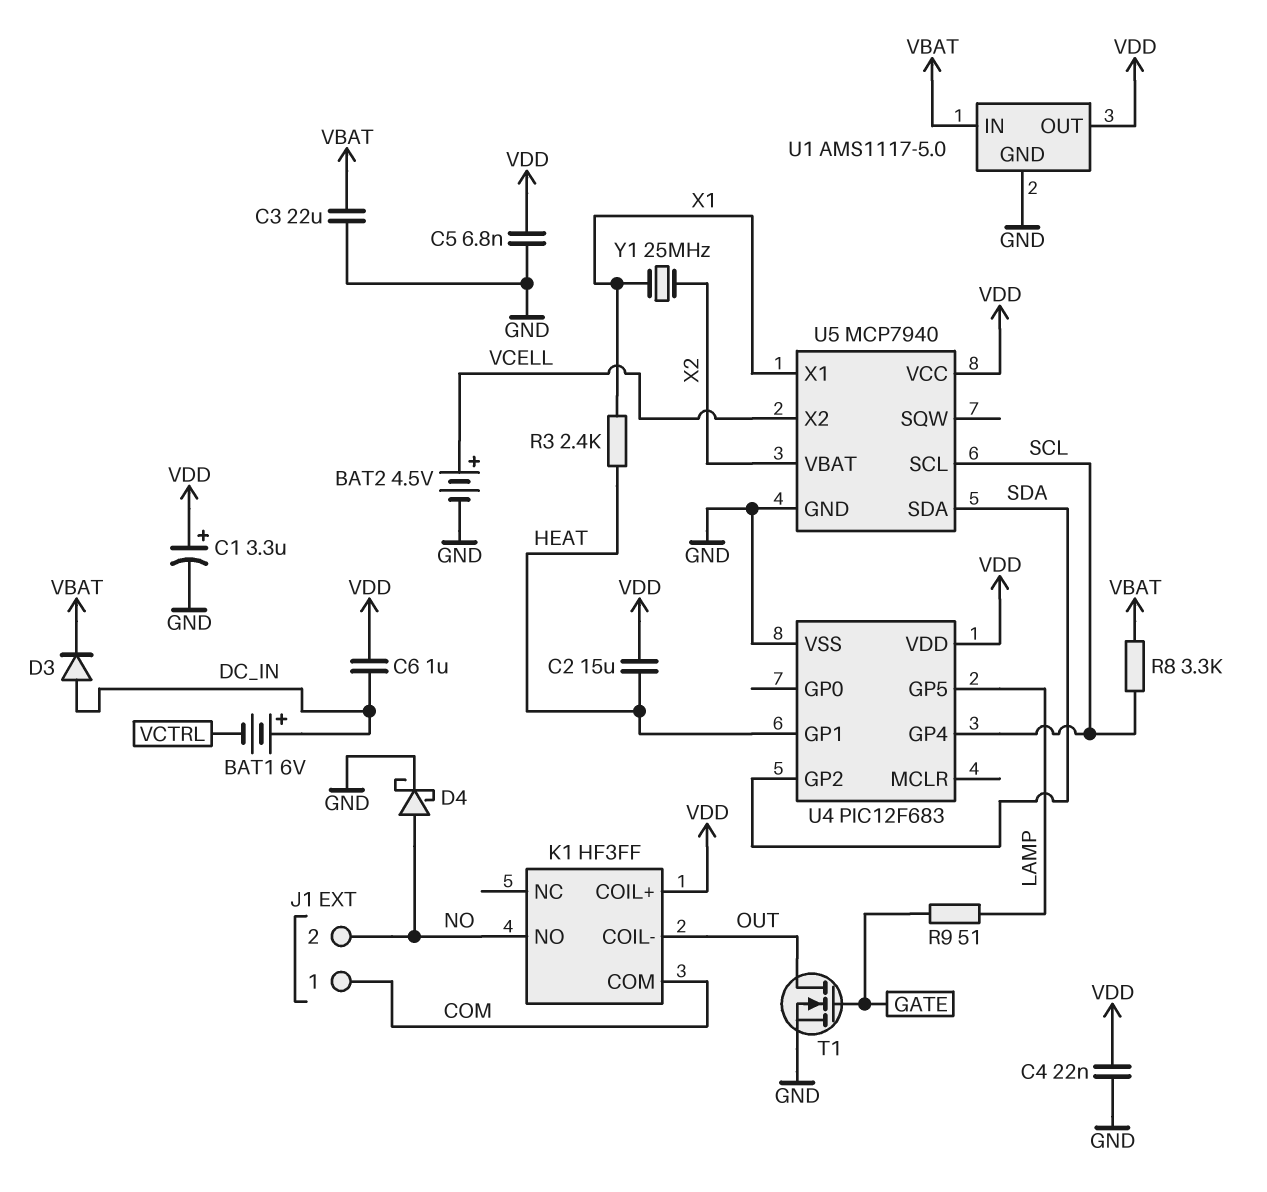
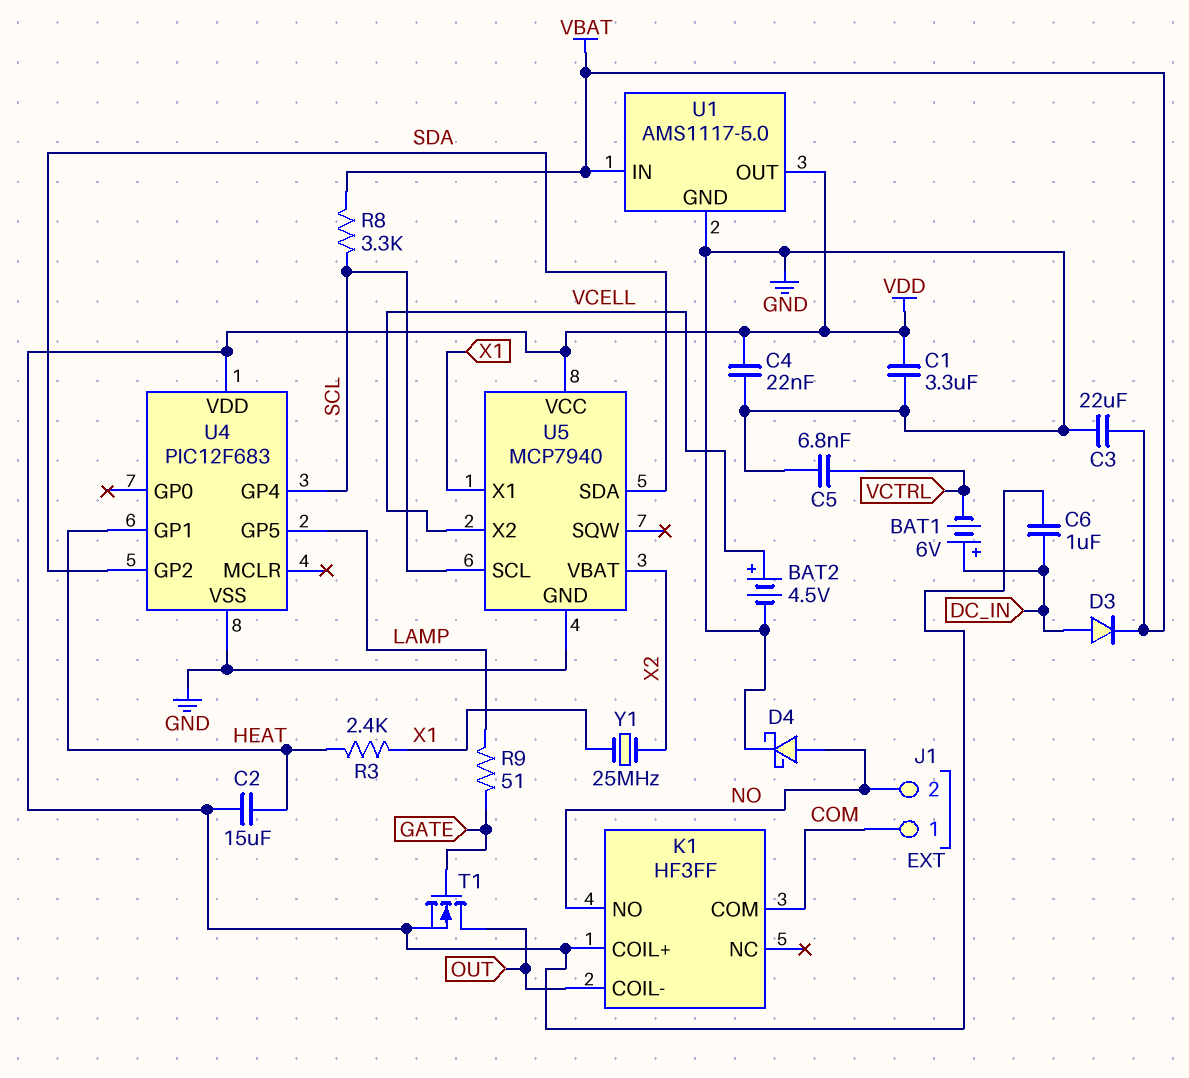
C1: 3.3uF (plus VDD, minus GND) -> 3.3uF (GND, VDD)
C5: 6.8nF (GND, VDD) -> 6.8nF (GND, VCTRL)
T1: NMOS (G GATE, D OUT, S GND) -> NMOS (G GATE, D OUT, S VDD)

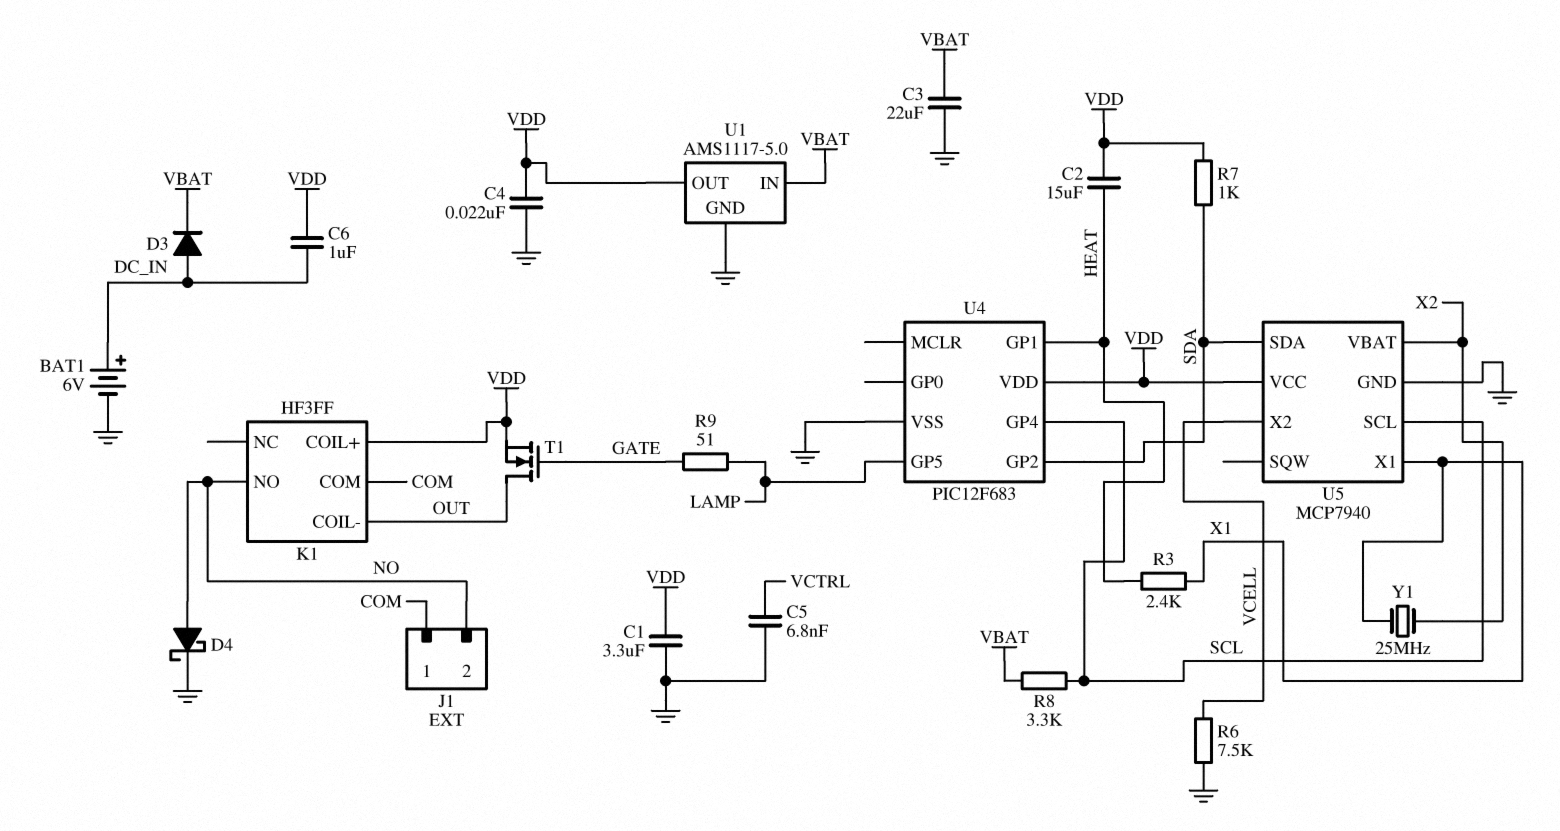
BAT1: 6V (plus DC_IN, minus VCTRL) -> 6V (plus DC_IN, minus GND)
BAT2: 4.5V (plus VCELL, minus GND) -> none
R6: none -> 7.5k (GND, VCELL)
R7: none -> 1k (SDA, VDD)

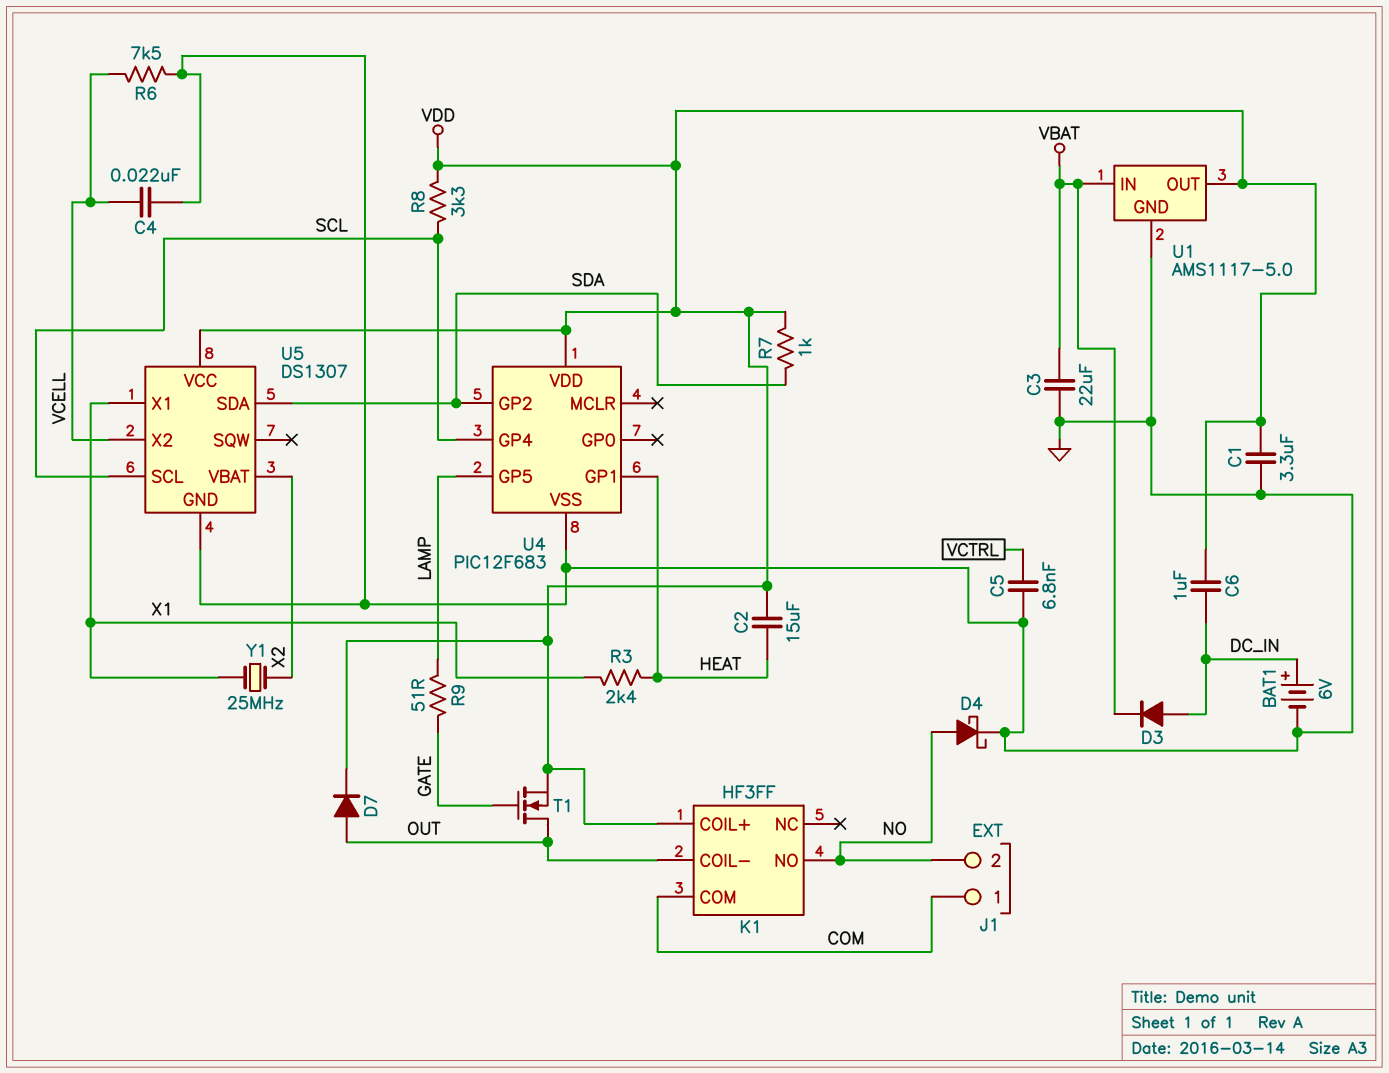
C4: 22nF (GND, VDD) -> 22nF (GND, VCELL)
D7: none -> diode (A OUT, K VDD)
R8: 3.3k (SCL, VBAT) -> 3.3k (SCL, VDD)
U5: MCP7940 -> DS1307

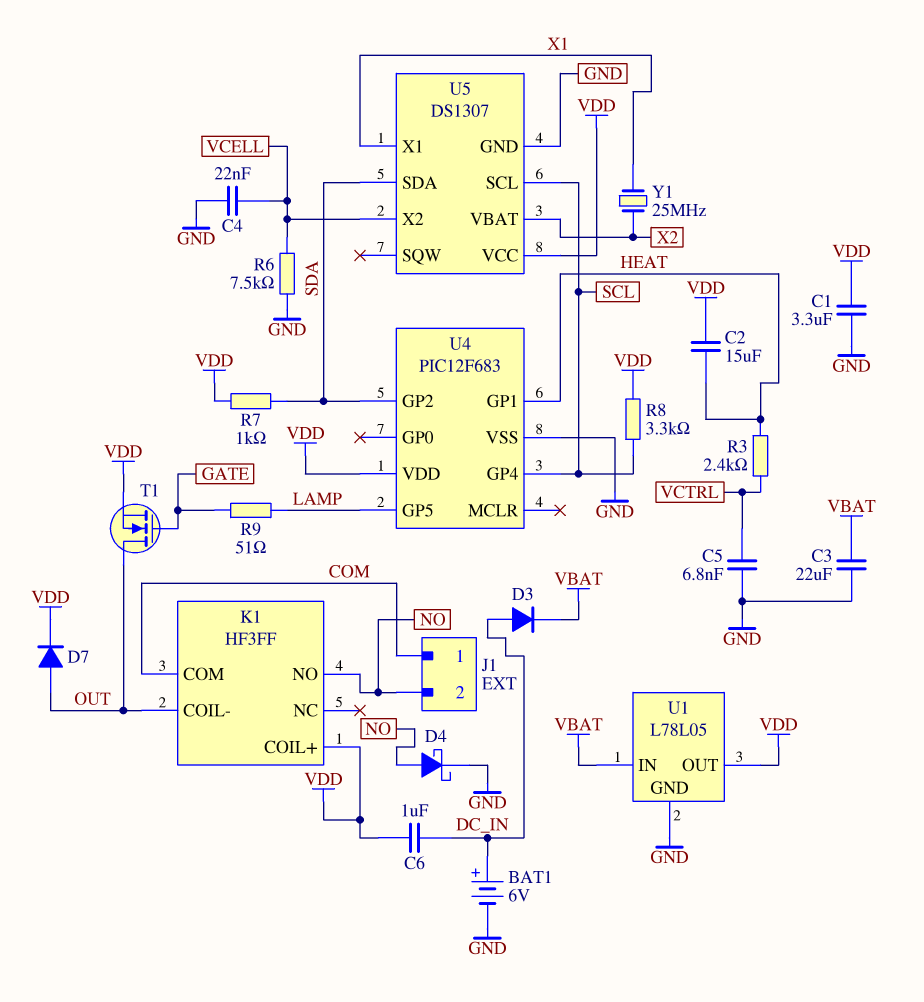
R3: 2.4k (HEAT, X1) -> 2.4k (HEAT, VCTRL)
U1: AMS1117-5.0 -> L78L05

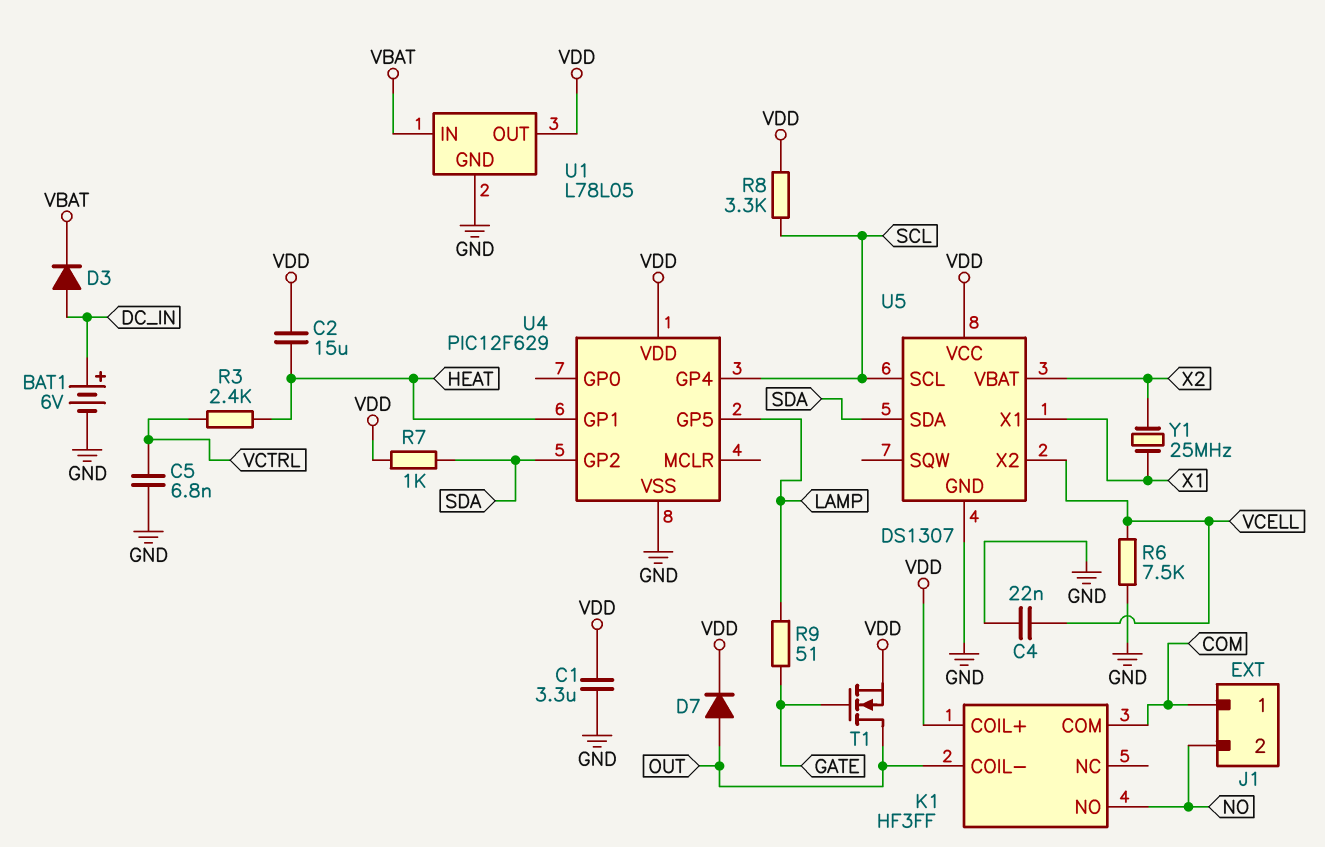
C3: 22uF (GND, VBAT) -> none
C6: 1uF (DC_IN, VDD) -> none
D4: schottky (A NO, K GND) -> none
U4: PIC12F683 -> PIC12F629

